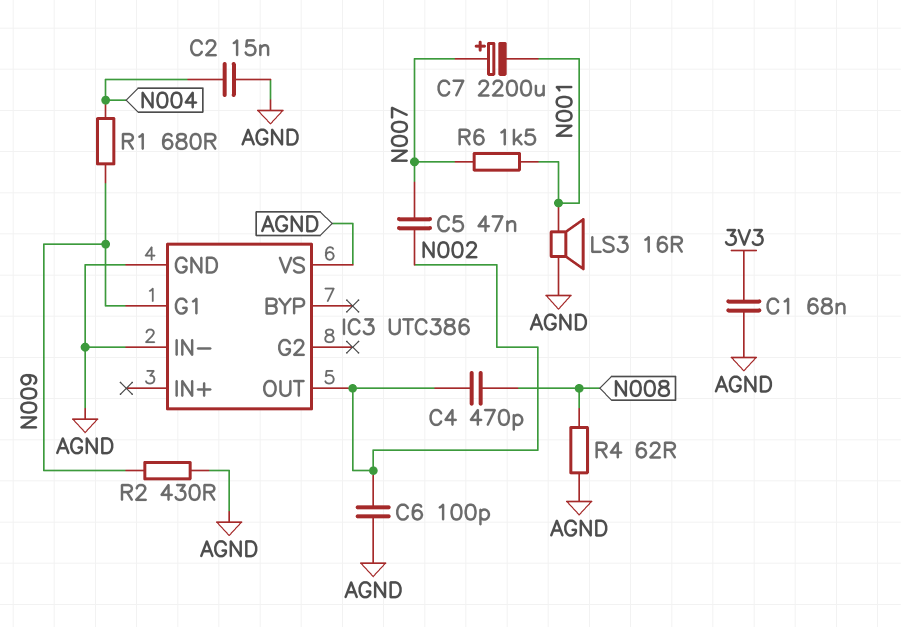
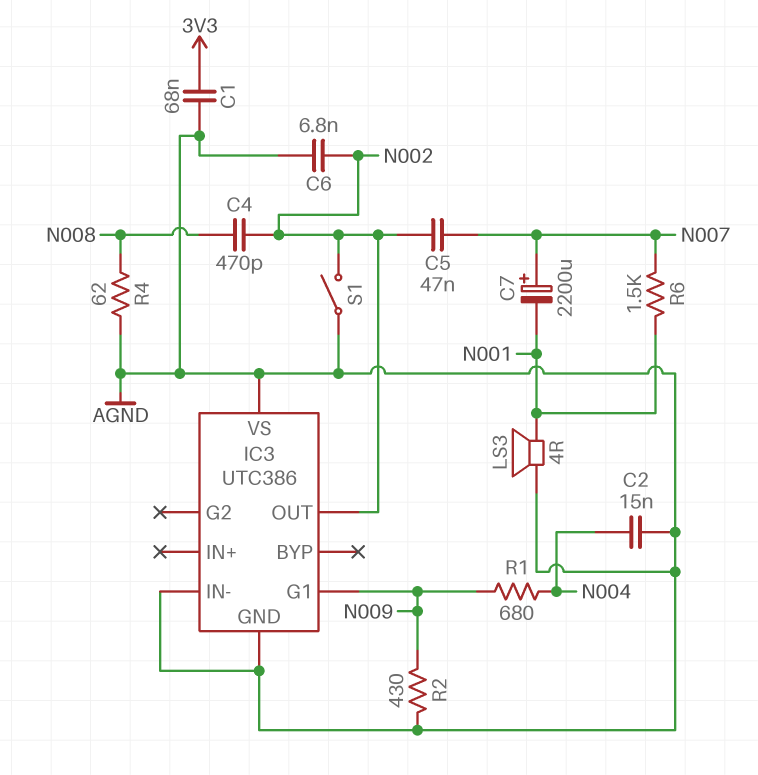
C6: 100pF (AGND, N002) -> 6.8nF (AGND, N002)
LS3: speaker 16R (AGND, N001) -> speaker 4R (AGND, N001)
S1: none -> switch (AGND, N002)

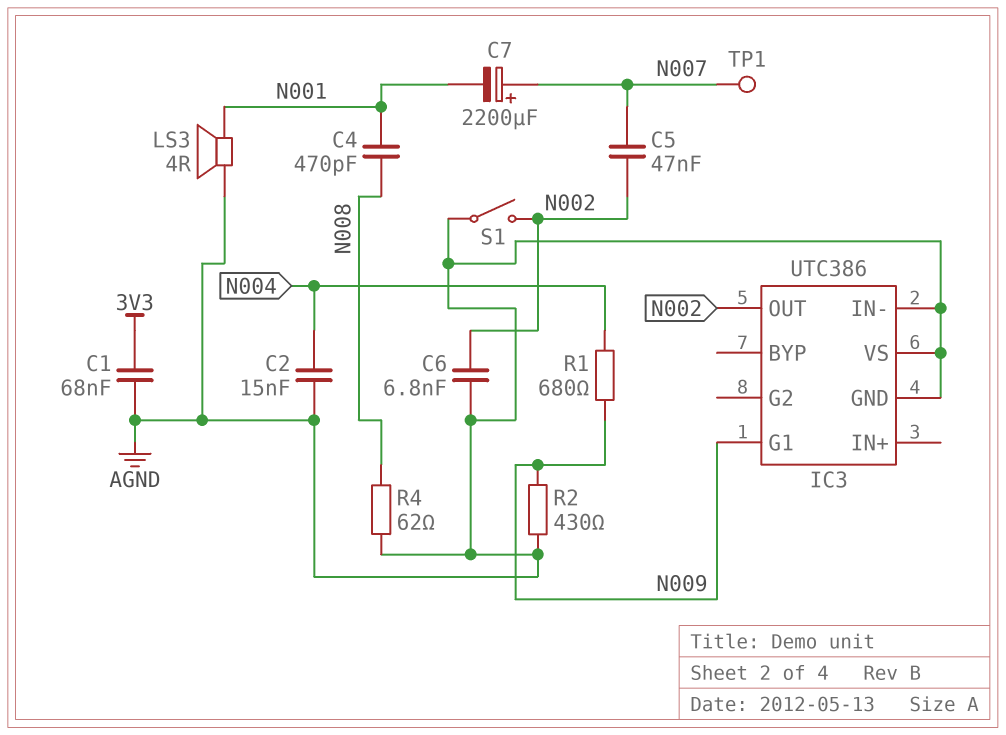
C4: 470pF (N002, N008) -> 470pF (N001, N008)
R6: 1.5k (N001, N007) -> none
TP1: none -> test point (N007)

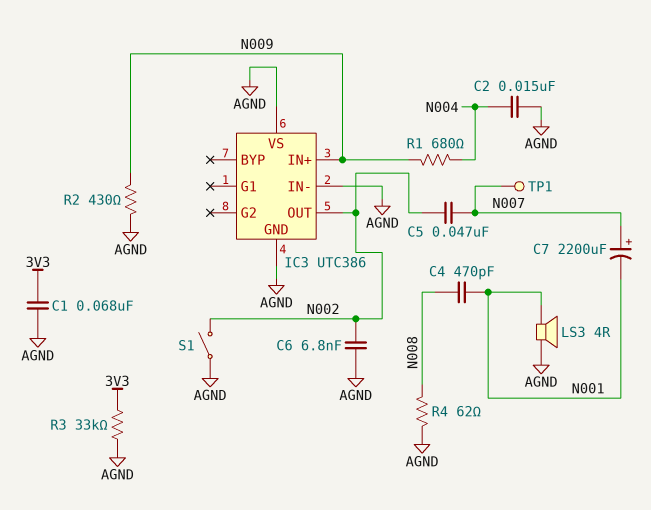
IC3 pin G1: N009 -> none
IC3 pin IN+: none -> N009
R3: none -> 33k (3V3, AGND)

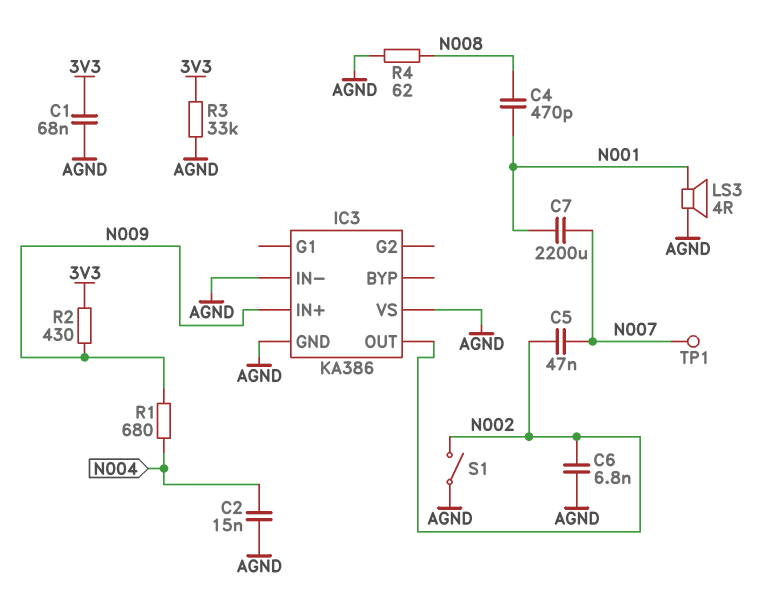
C7: 2200uF (plus N007, minus N001) -> 2200uF (N001, N007)
IC3: UTC386 -> KA386
R2: 430 (AGND, N009) -> 430 (3V3, N009)

